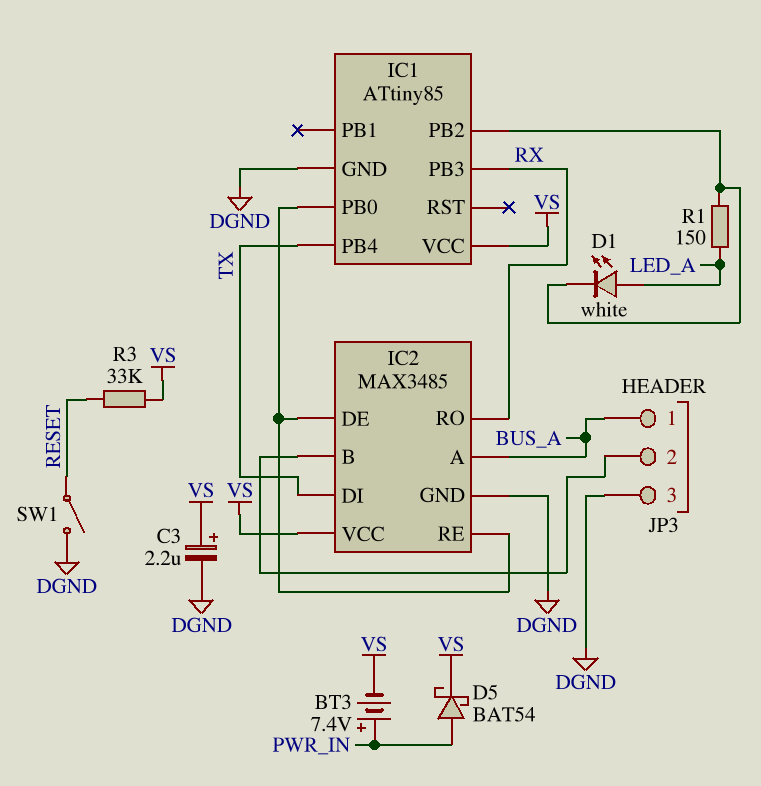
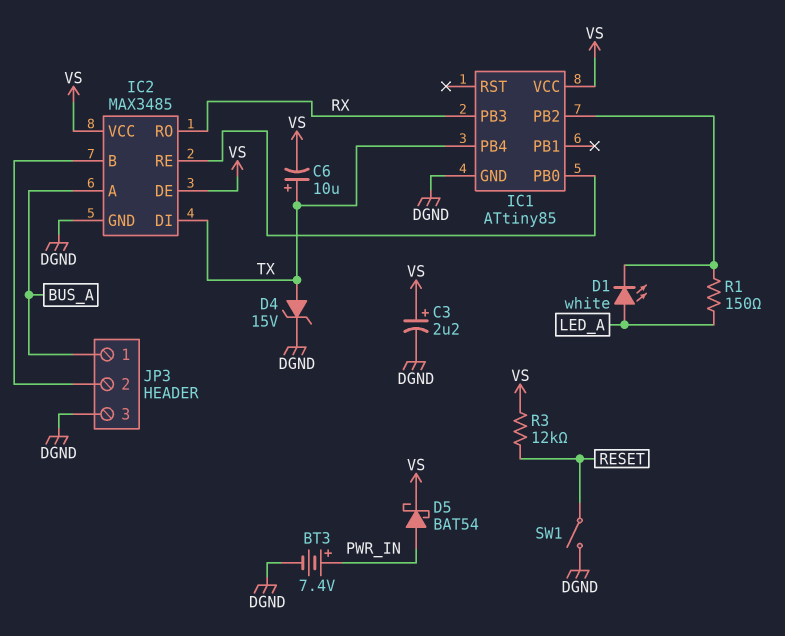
BT3: 7.4V (plus PWR_IN, minus VS) -> 7.4V (plus PWR_IN, minus DGND)
C6: none -> 10uF (plus TX, minus VS)
D4: none -> zener 15V (A TX, K DGND)
IC2 pin DE: IC1/PB0 -> VS
R3: 33k (RESET, VS) -> 12k (RESET, VS)

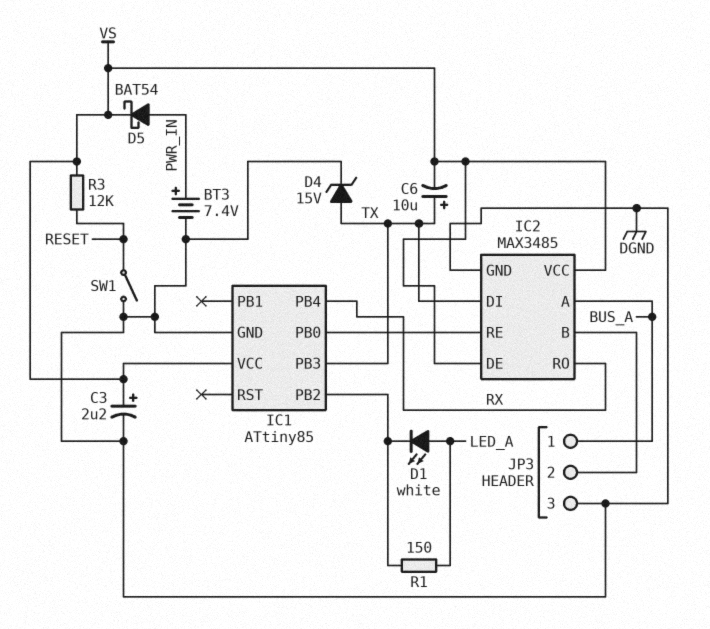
IC1 pin PB3: RX -> TX
IC1 pin PB4: TX -> RX

